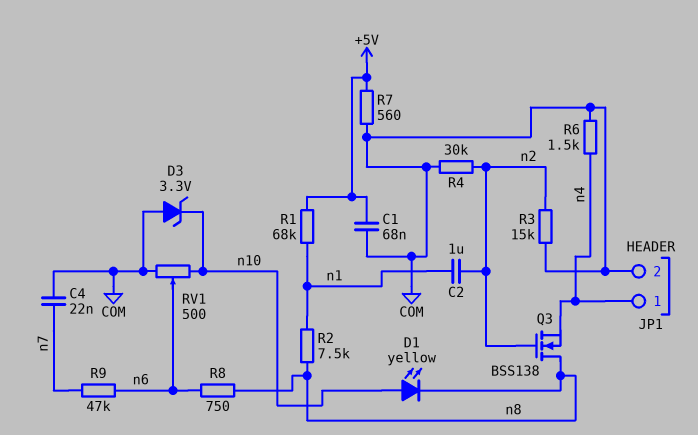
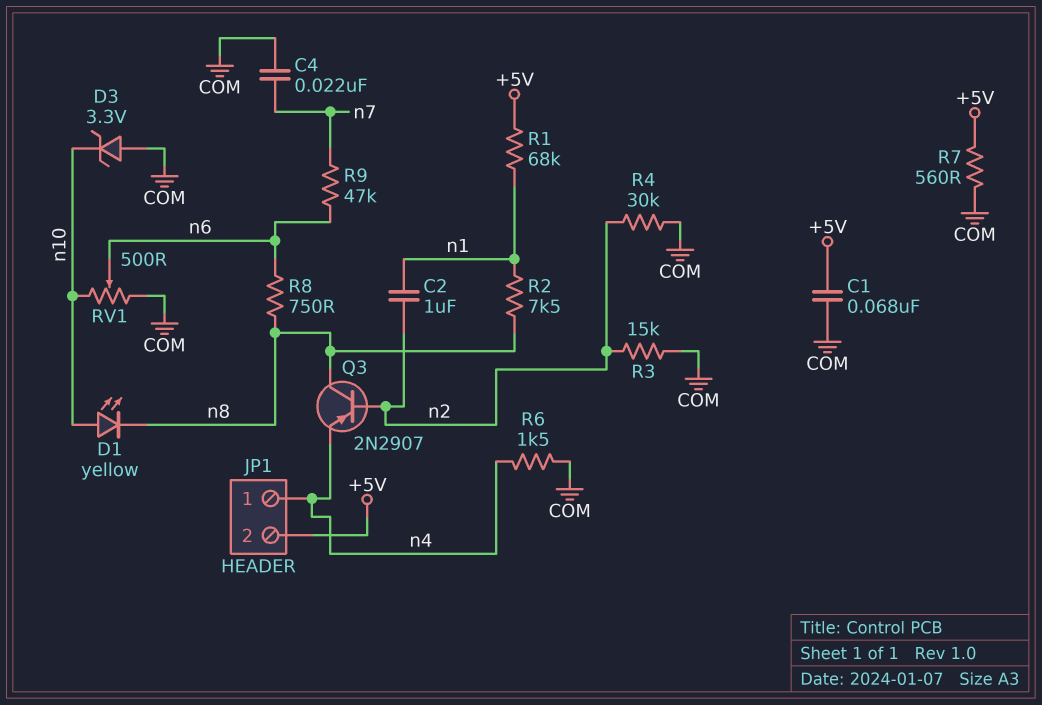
JP1 pin 2: COM -> +5V
Q3: NMOS BSS138 (G n2, D n8, S n4) -> PNP 2N2907 (B n2, C n8, E n4)

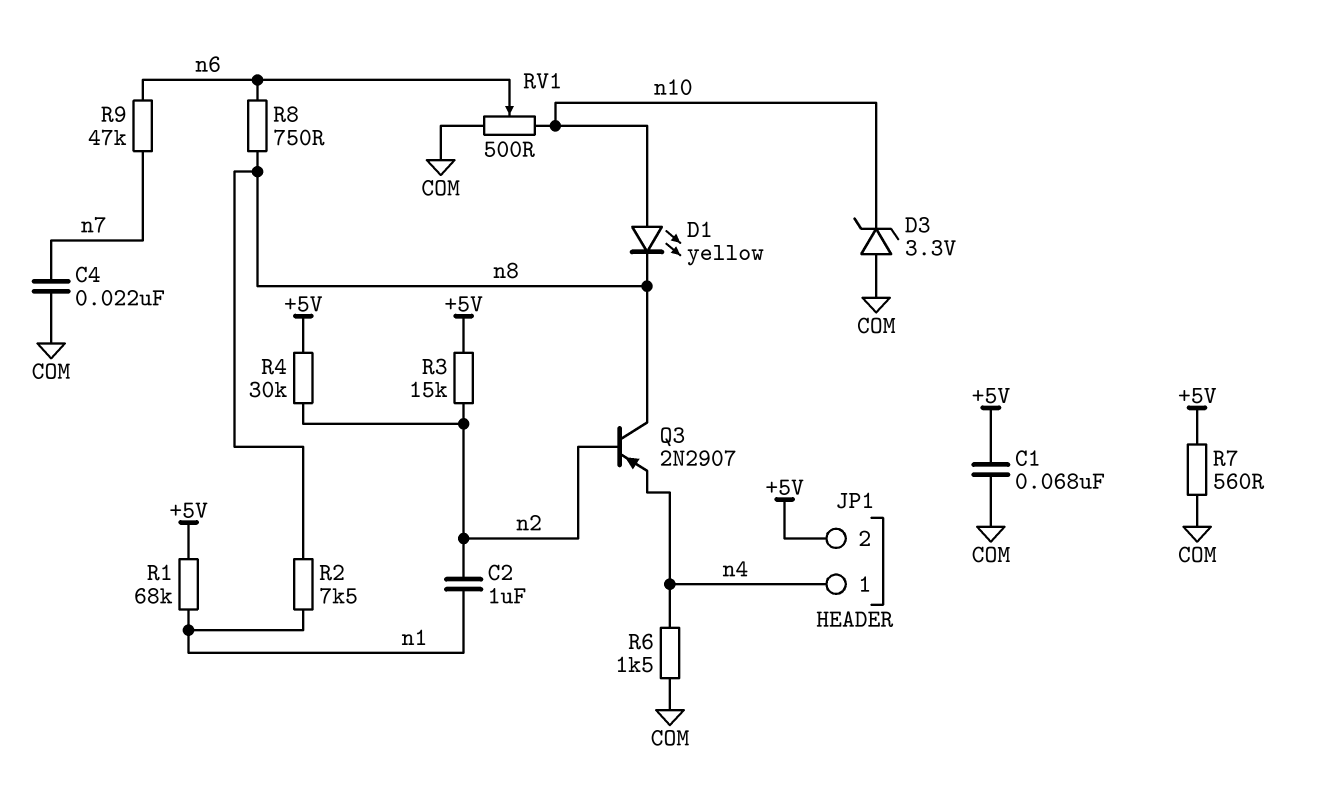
R3: 15k (COM, n2) -> 15k (+5V, n2)
R4: 30k (COM, n2) -> 30k (+5V, n2)

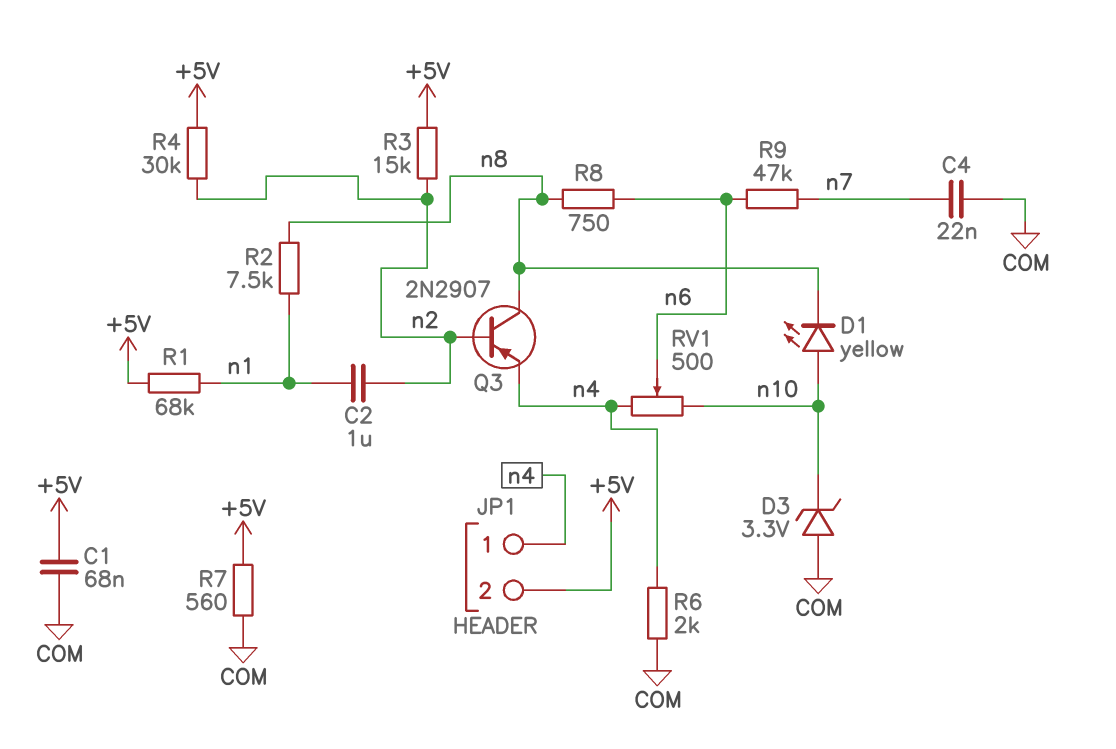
R6: 1.5k (COM, n4) -> 2k (COM, n4)
RV1: 500 (COM, n10, wiper n6) -> 500 (n4, n10, wiper n6)

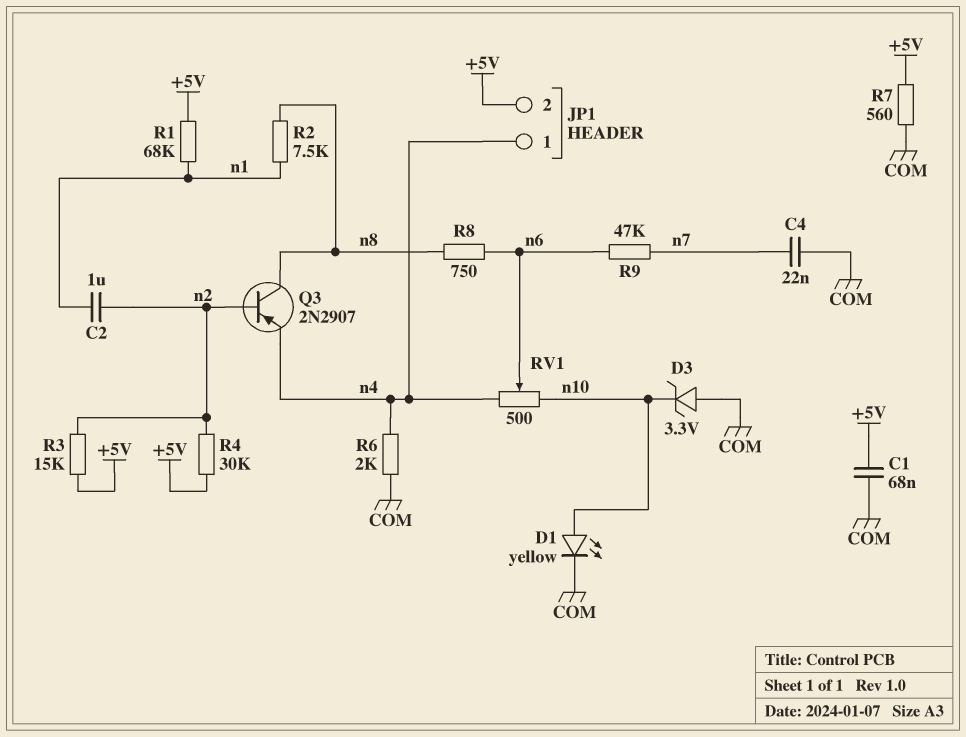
D1: LED yellow (A n10, K n8) -> LED yellow (A n10, K COM)

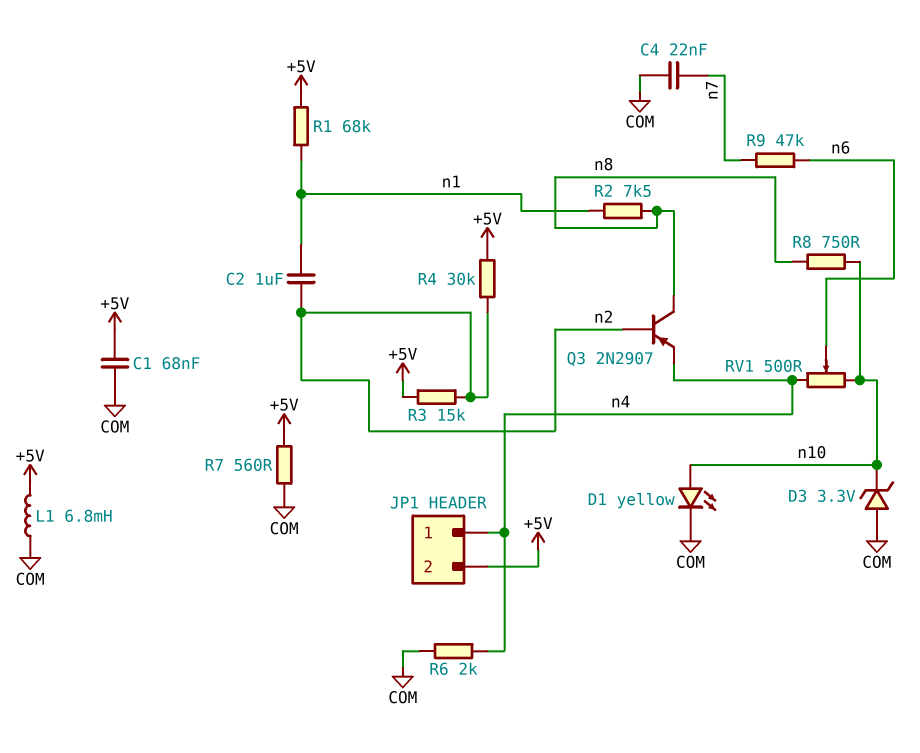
L1: none -> 6.8mH (+5V, COM)
R8: 750 (n6, n8) -> 750 (n8, n10)

